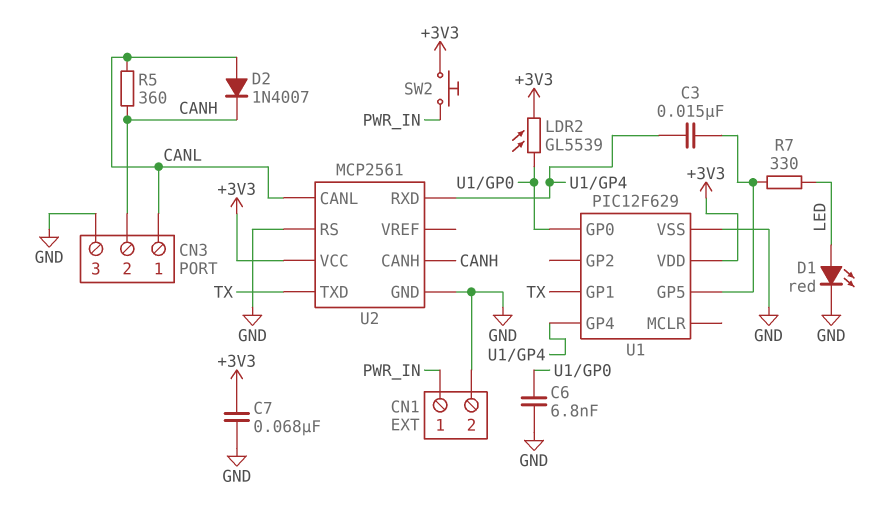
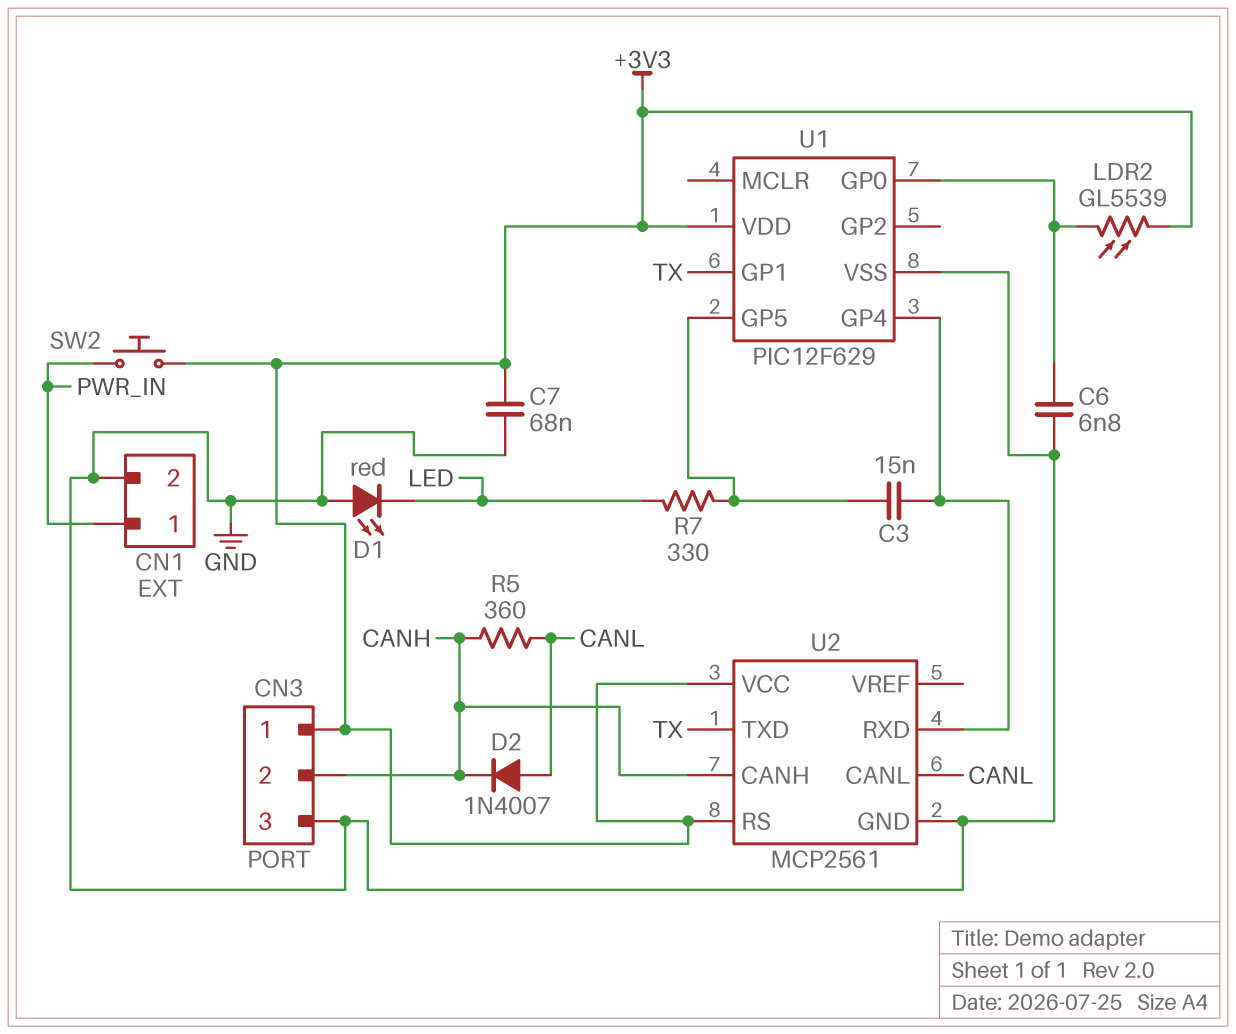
CN3 pin 1: CANL -> +3V3
D1: LED red (A LED, K GND) -> LED red (A GND, K LED)
U2 pin RS: GND -> +3V3

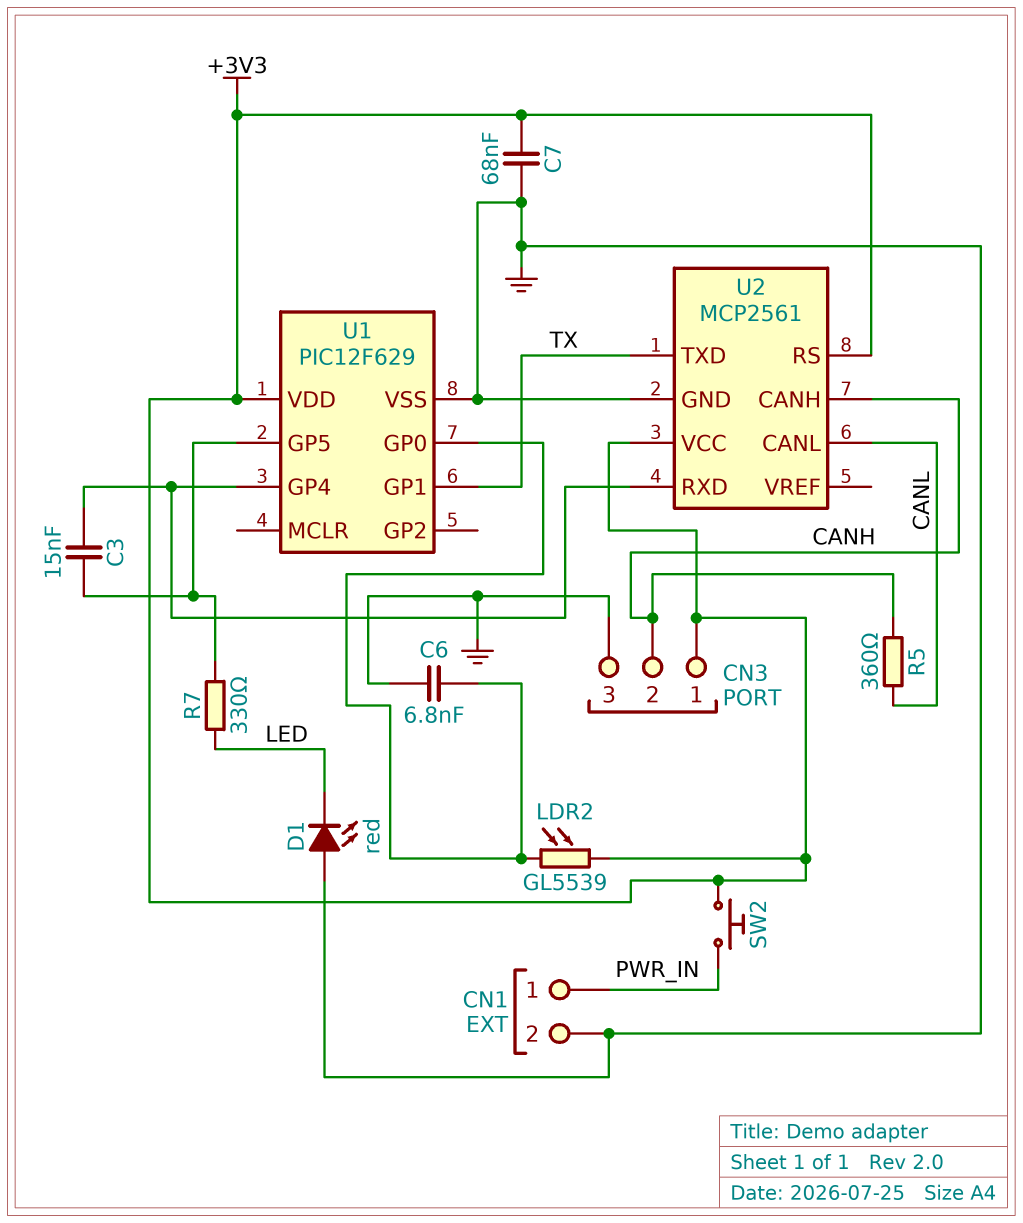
D2: diode 1N4007 (A CANL, K CANH) -> none

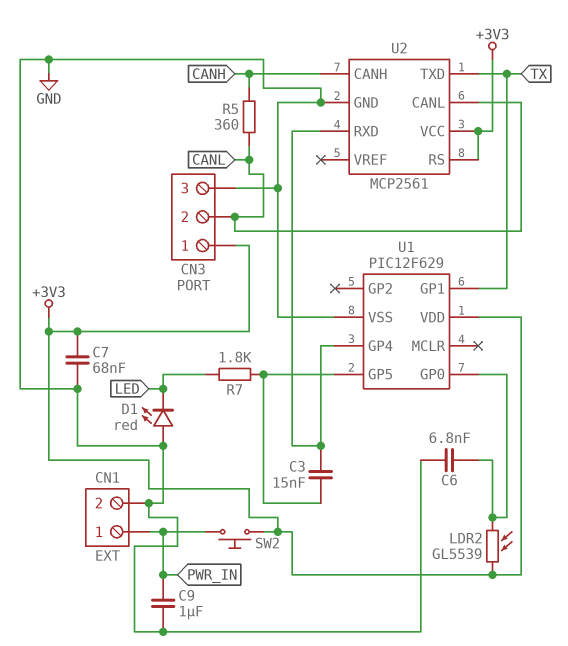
C9: none -> 1uF (GND, PWR_IN)
CN3 pin 2: CANH -> CANL
R7: 330 (LED, U1/GP5) -> 1.8k (LED, U1/GP5)

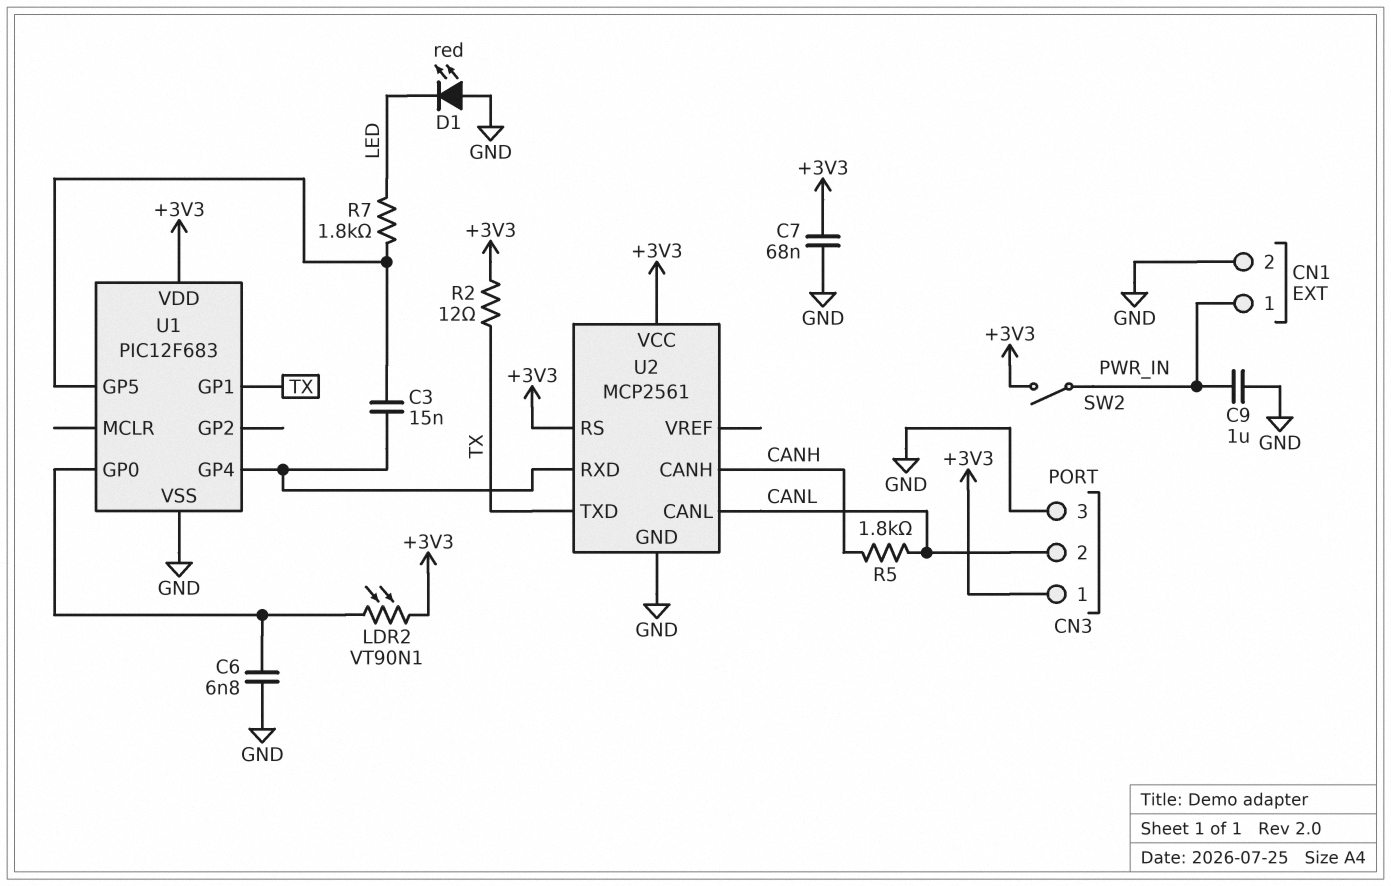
LDR2: GL5539 (+3V3, U1/GP0) -> VT90N1 (+3V3, U1/GP0)
R2: none -> 12 (+3V3, TX)
R5: 360 (CANH, CANL) -> 1.8k (CANH, CANL)
SW2: button (+3V3, PWR_IN) -> switch (+3V3, PWR_IN)
U1: PIC12F629 -> PIC12F683

